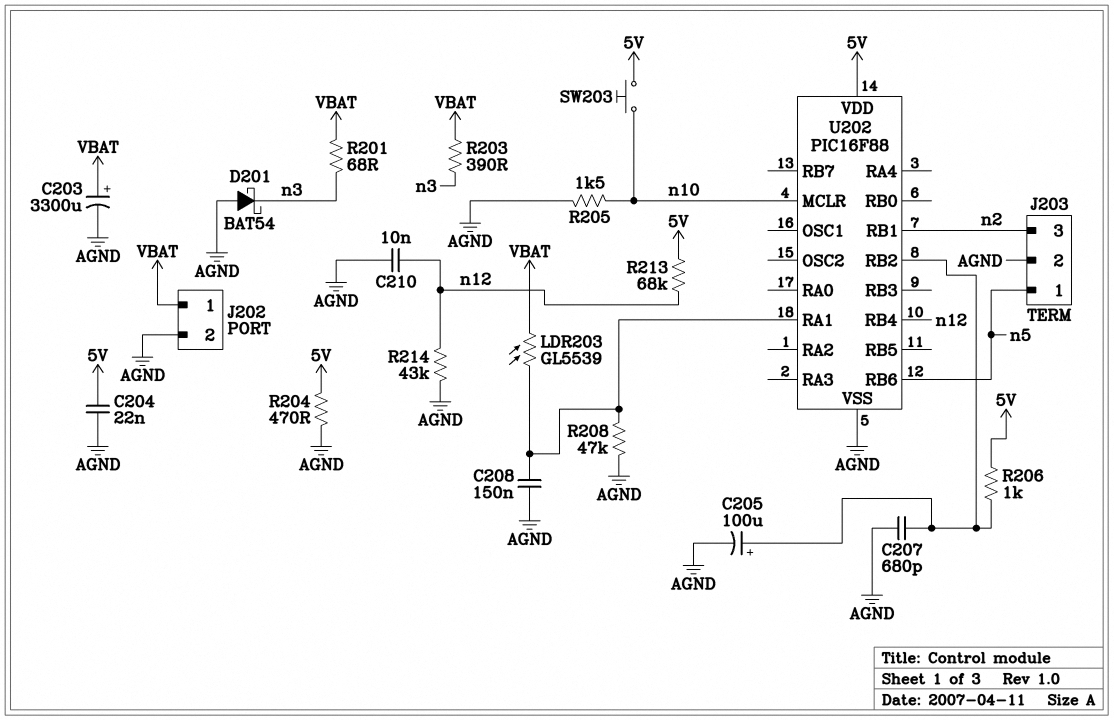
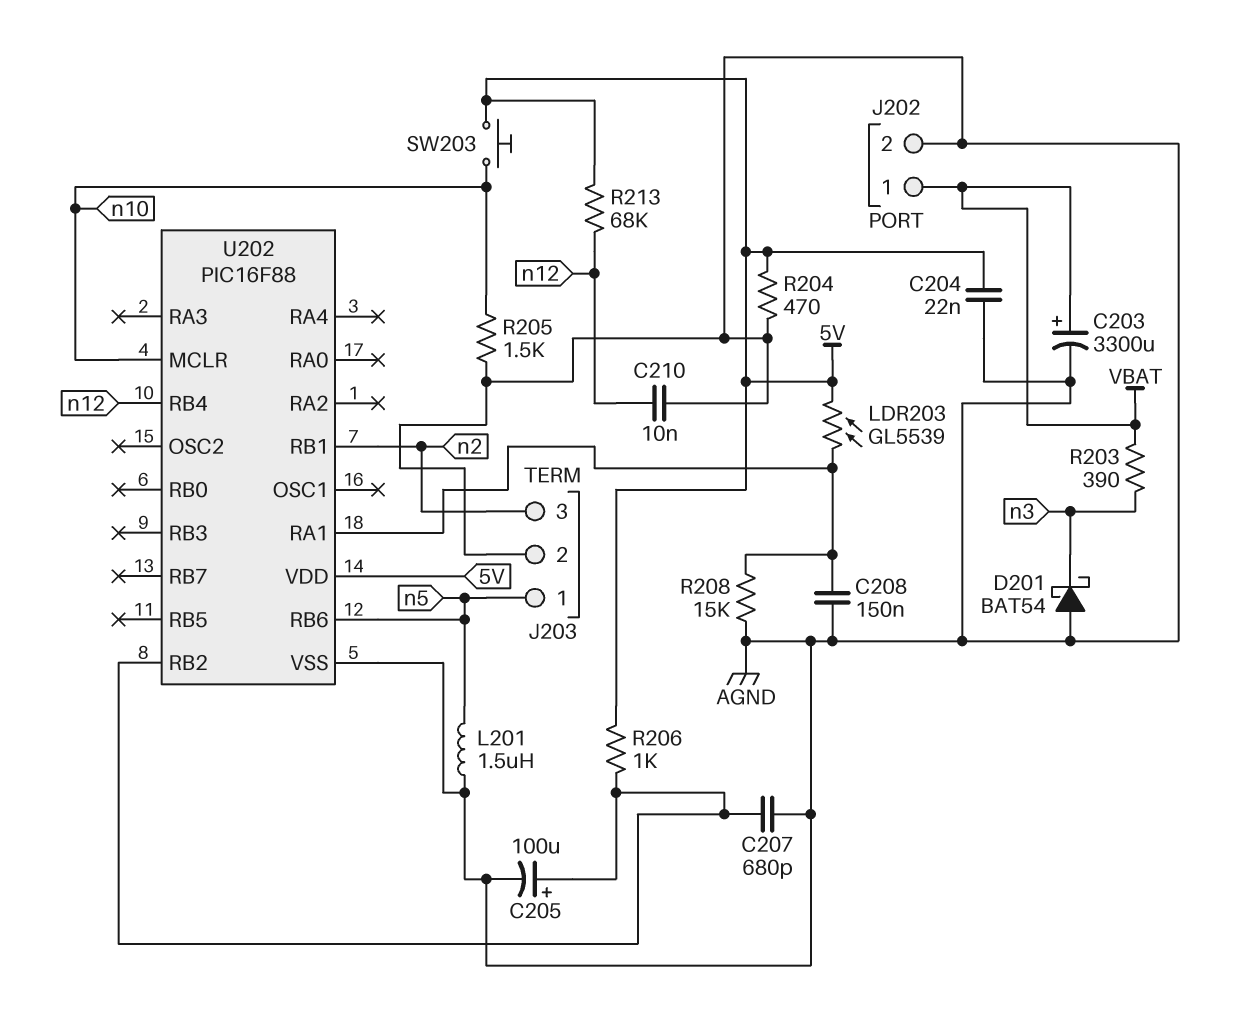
L201: none -> 1.5uH (AGND, n5)
LDR203: GL5539 (U202/RA1, VBAT) -> GL5539 (5V, U202/RA1)
R201: 68 (VBAT, n3) -> none
R208: 47k (AGND, U202/RA1) -> 15k (AGND, U202/RA1)
R214: 43k (AGND, n12) -> none

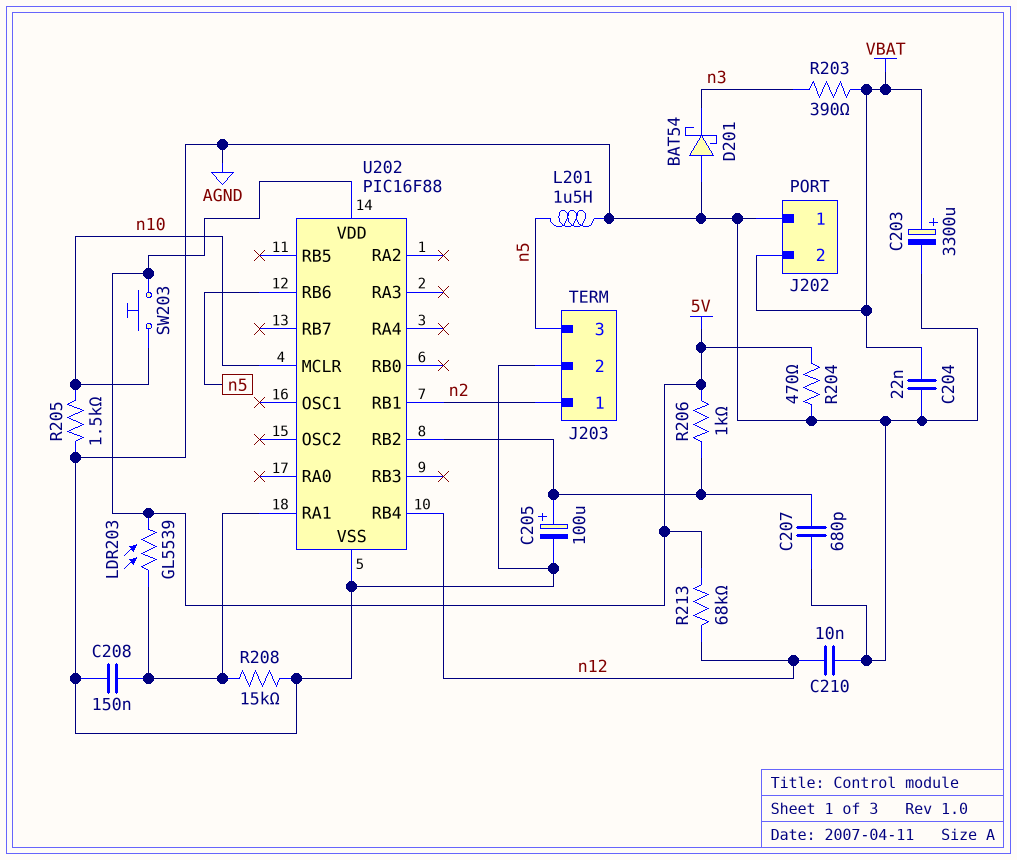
C204: 22nF (5V, AGND) -> 22nF (AGND, VBAT)
J202 pin 1: VBAT -> AGND
J202 pin 2: AGND -> VBAT
J203 pin 1: n5 -> n2
J203 pin 3: n2 -> n5

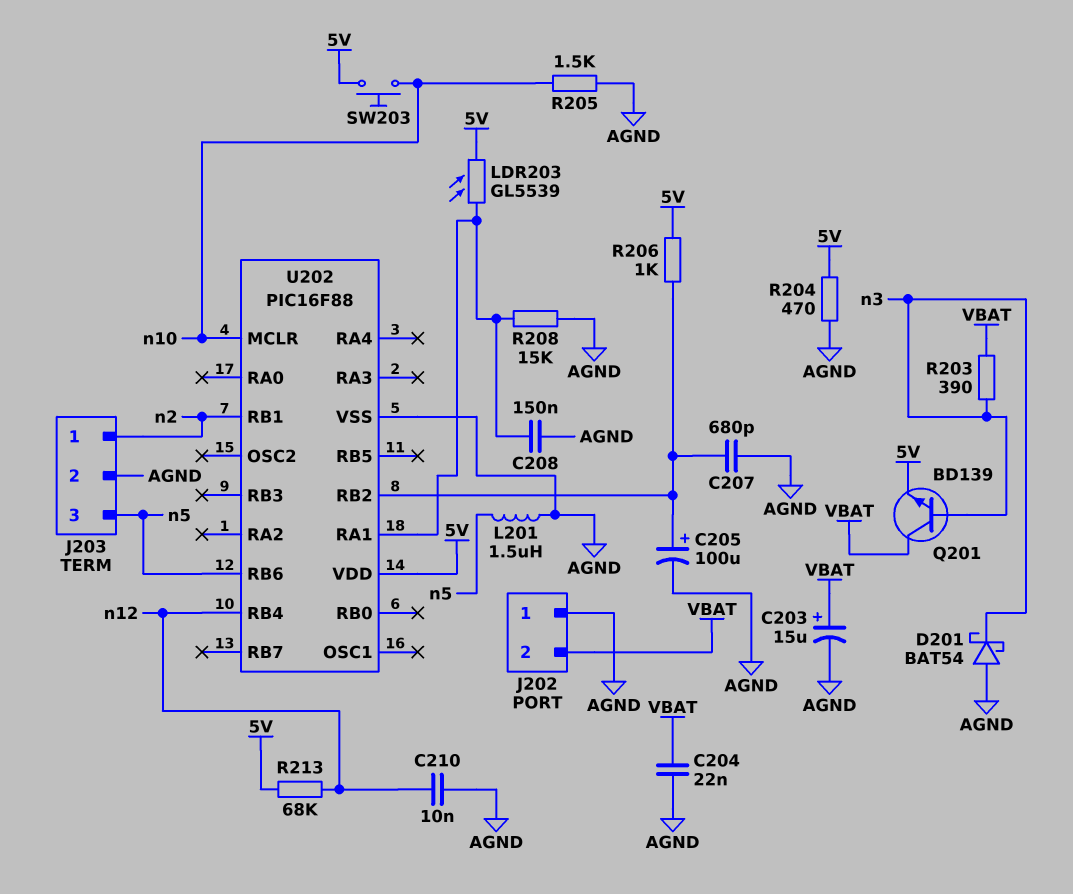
C203: 3300uF (plus VBAT, minus AGND) -> 15uF (plus VBAT, minus AGND)
Q201: none -> NPN BD139 (B n3, C VBAT, E 5V)

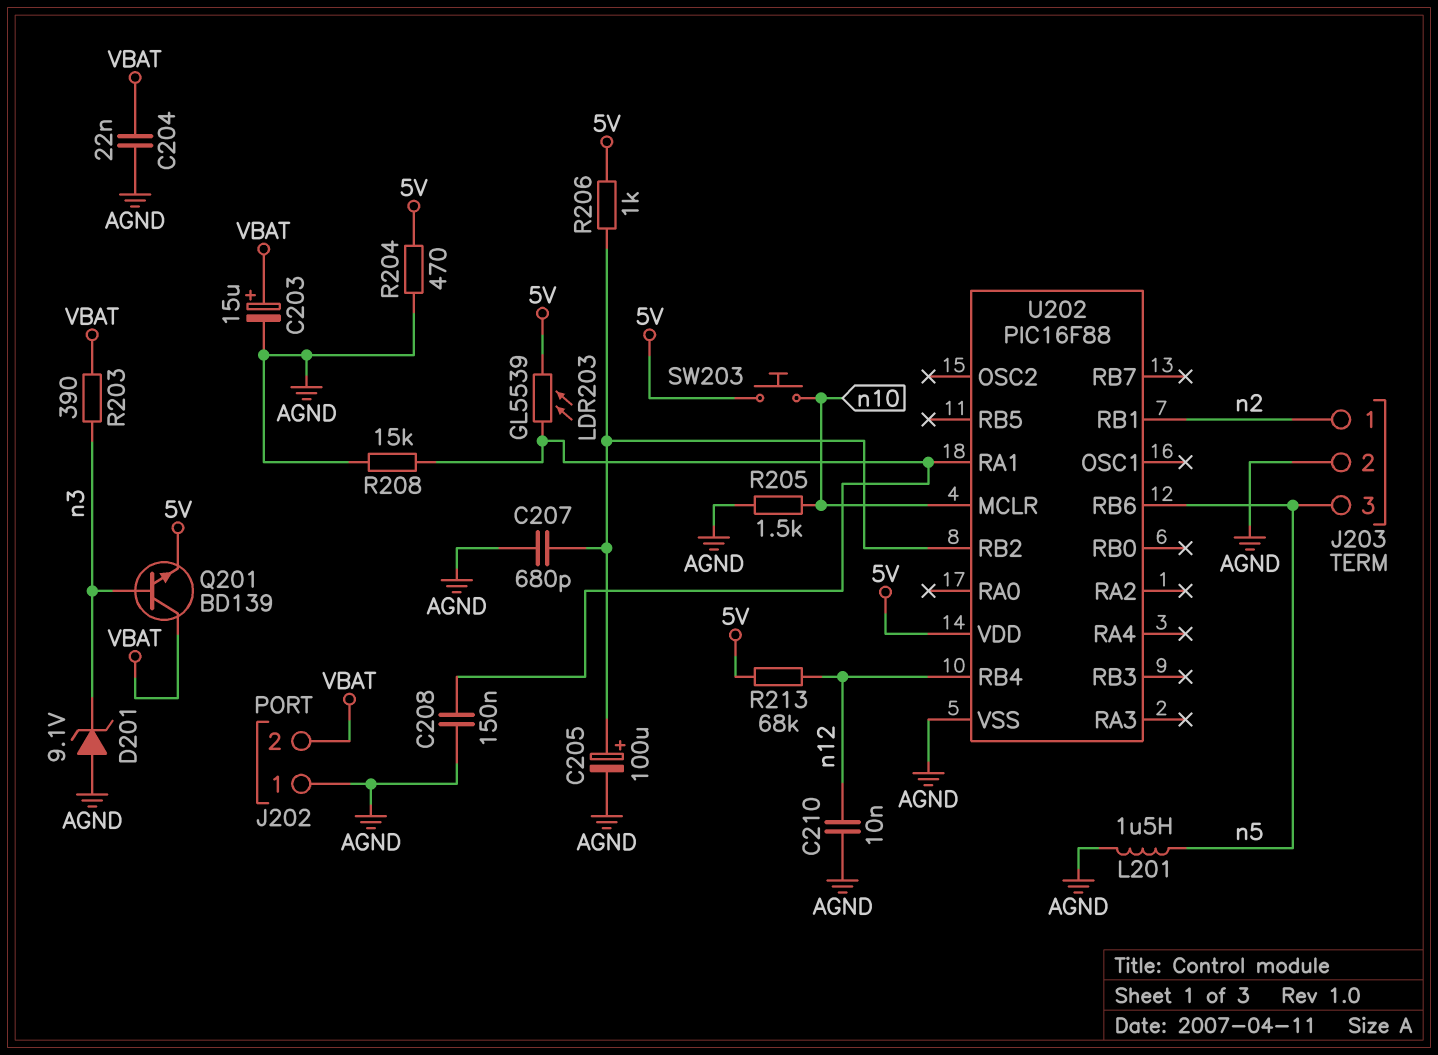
D201: schottky BAT54 (A AGND, K n3) -> zener 9.1V (A AGND, K n3)

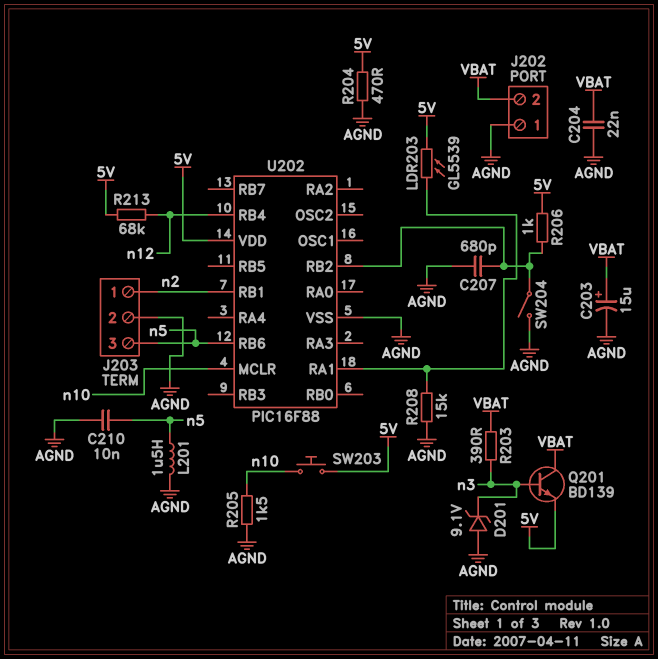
C205: 100uF (plus U202/RB2, minus AGND) -> none
C208: 150nF (AGND, U202/RA1) -> none
C210: 10nF (AGND, n12) -> 10nF (AGND, n5)
SW204: none -> switch (AGND, U202/RB2)

